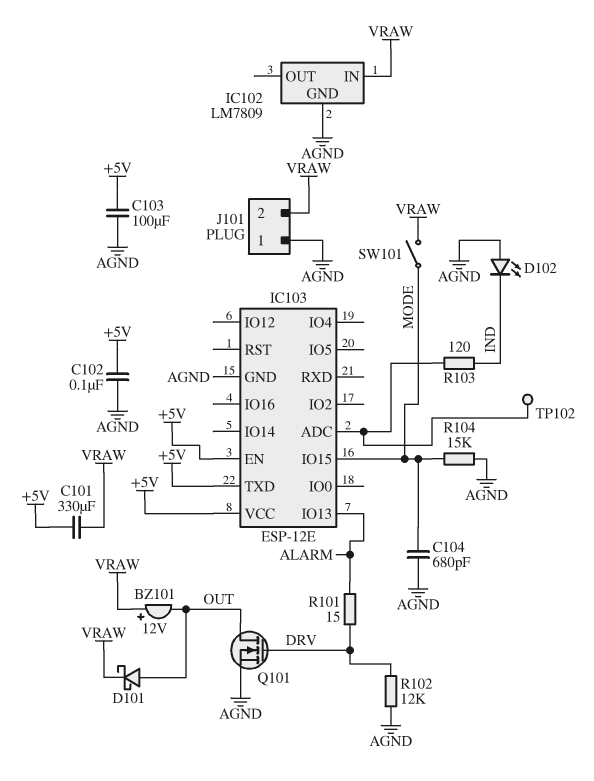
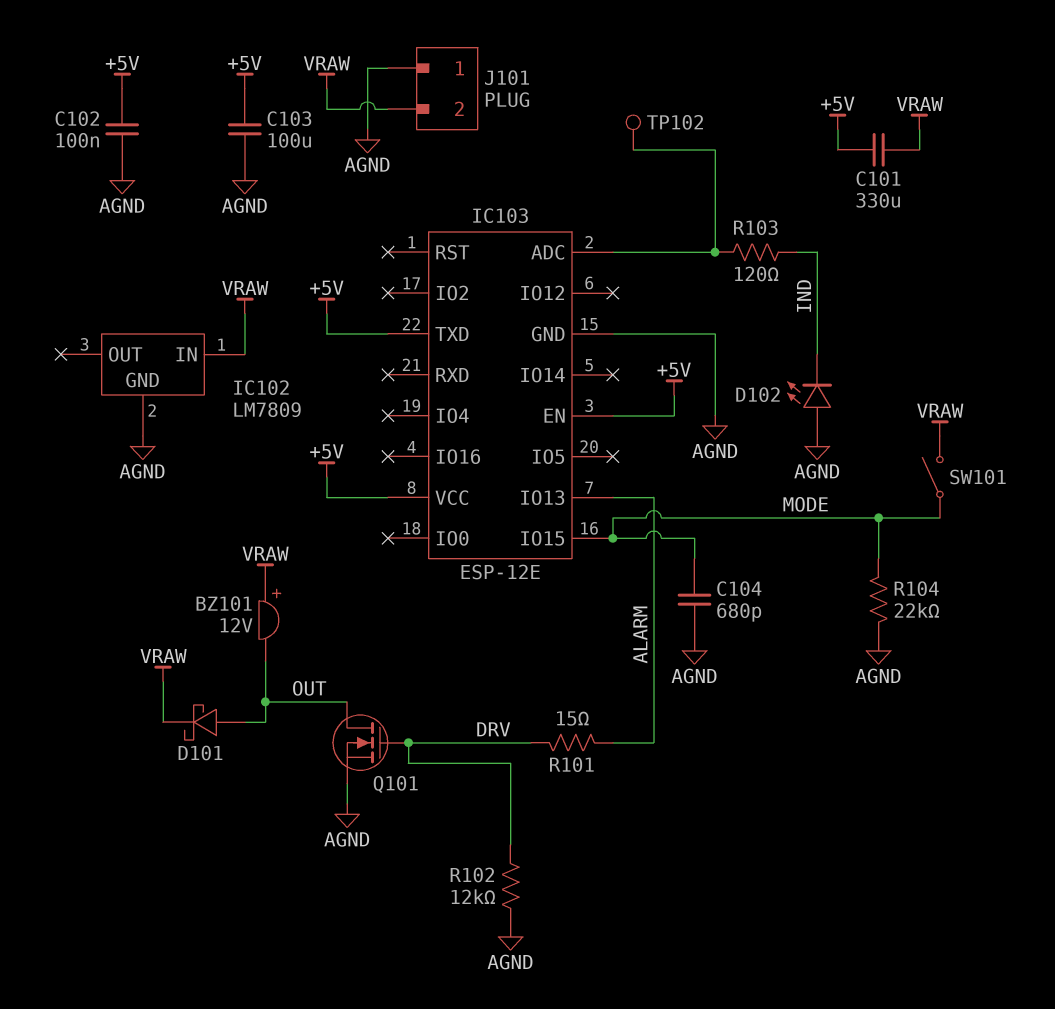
R104: 15k (AGND, MODE) -> 22k (AGND, MODE)

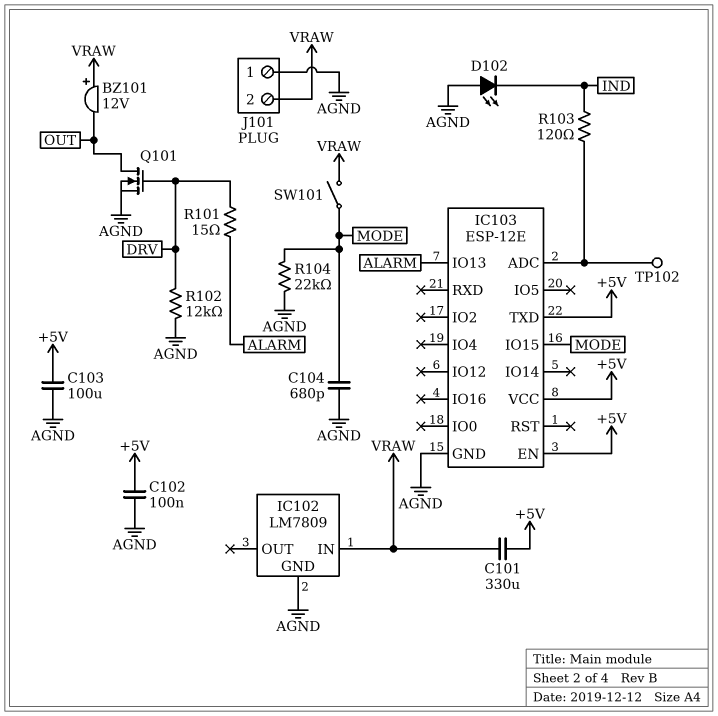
D101: schottky (A OUT, K VRAW) -> none

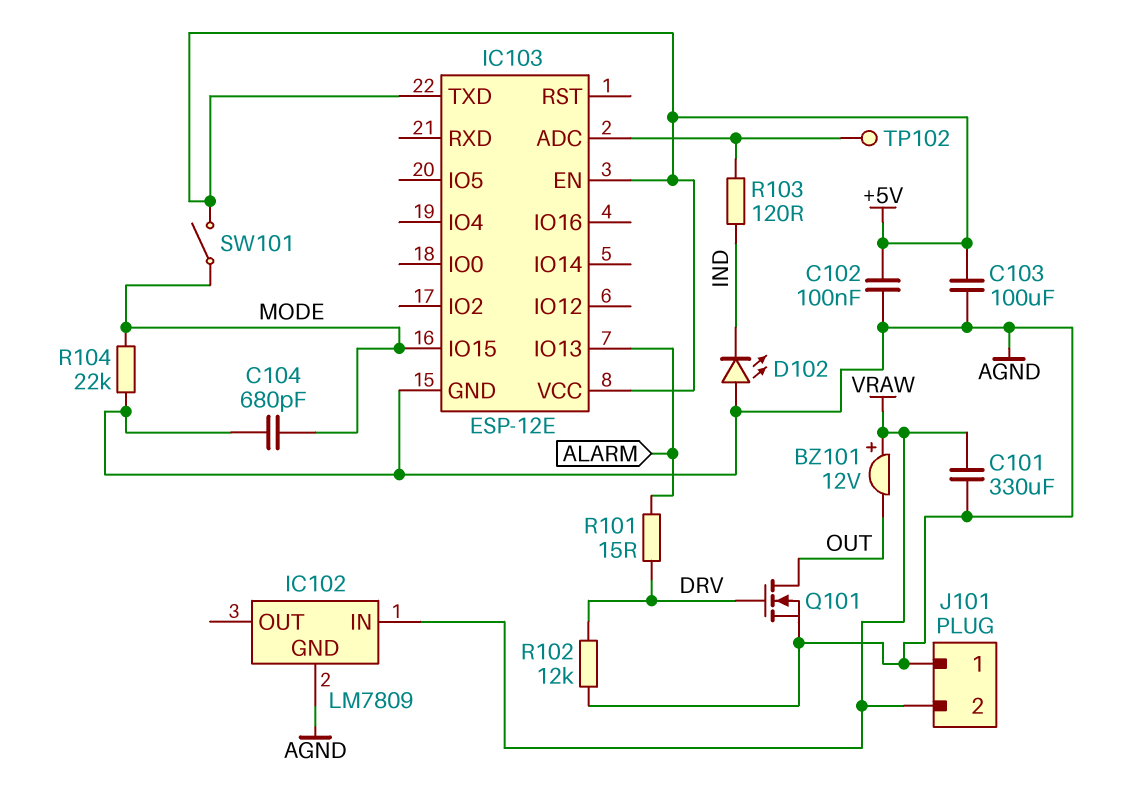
C101: 330uF (+5V, VRAW) -> 330uF (AGND, VRAW)
SW101: switch (MODE, VRAW) -> switch (+5V, MODE)

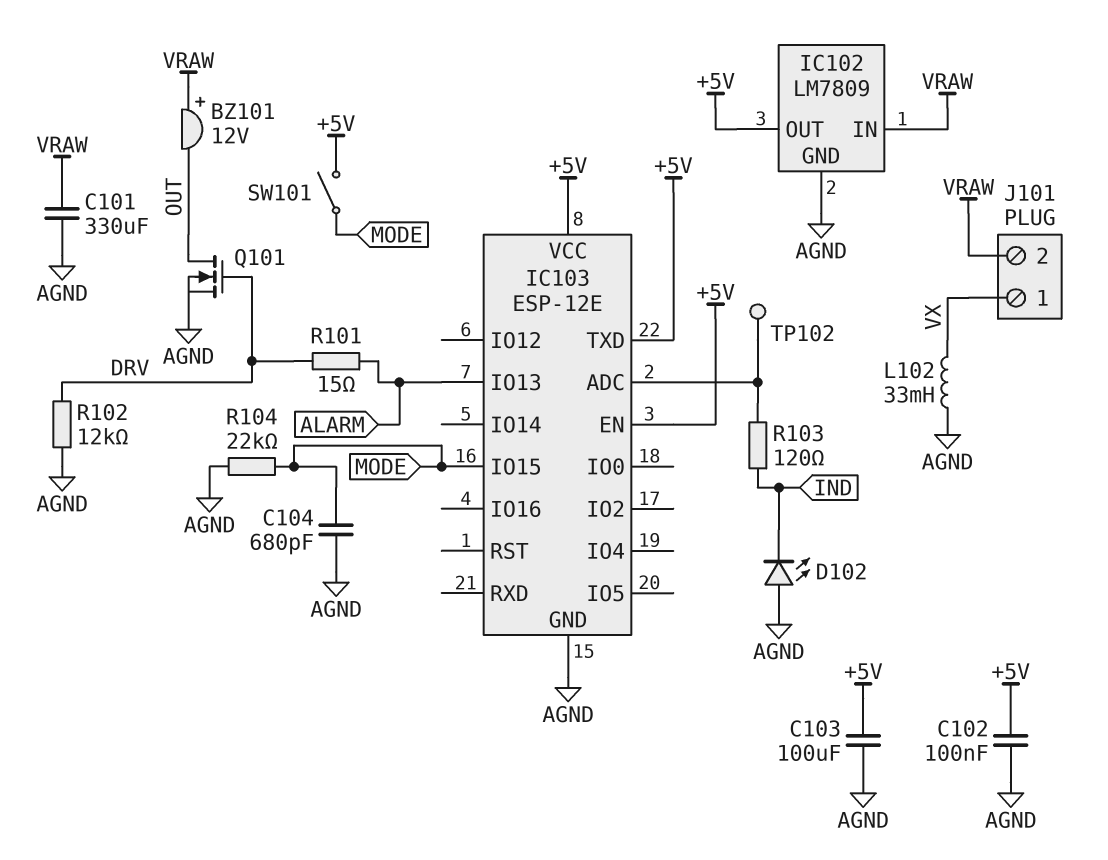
IC102 pin OUT: none -> +5V
J101 pin 1: AGND -> VX
L102: none -> 33mH (AGND, VX)

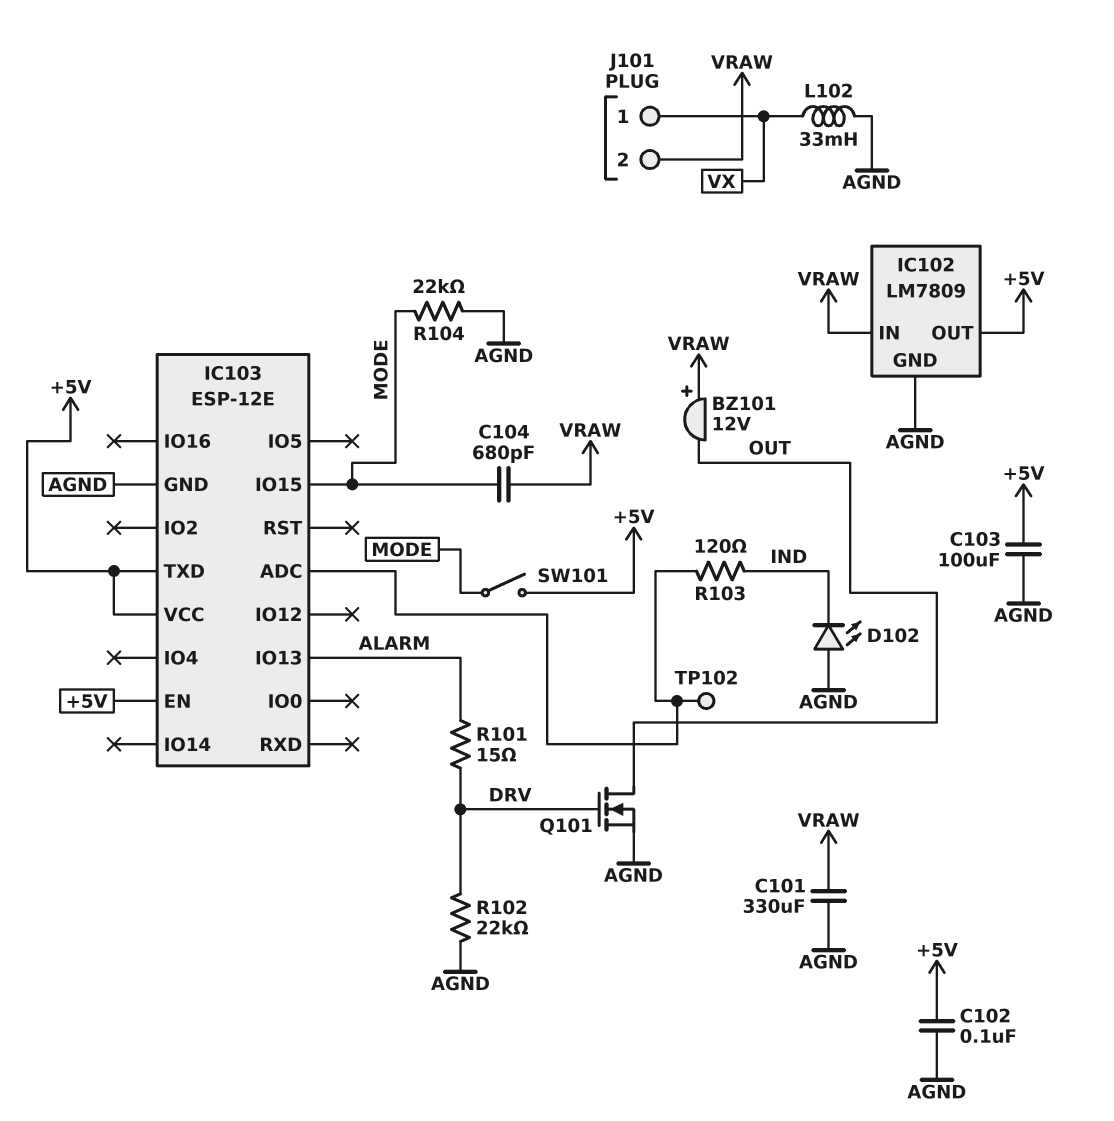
C104: 680pF (AGND, MODE) -> 680pF (MODE, VRAW)
R102: 12k (AGND, DRV) -> 22k (AGND, DRV)

